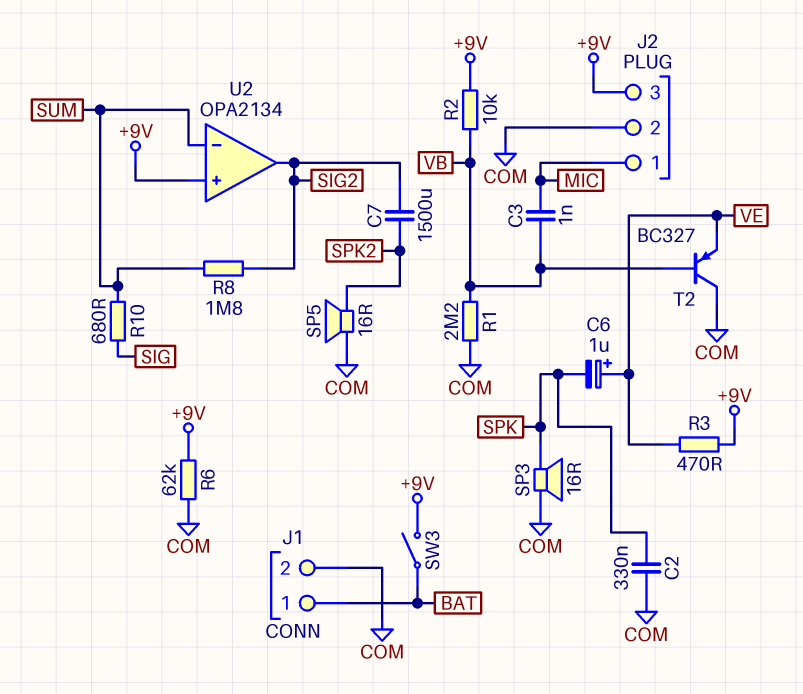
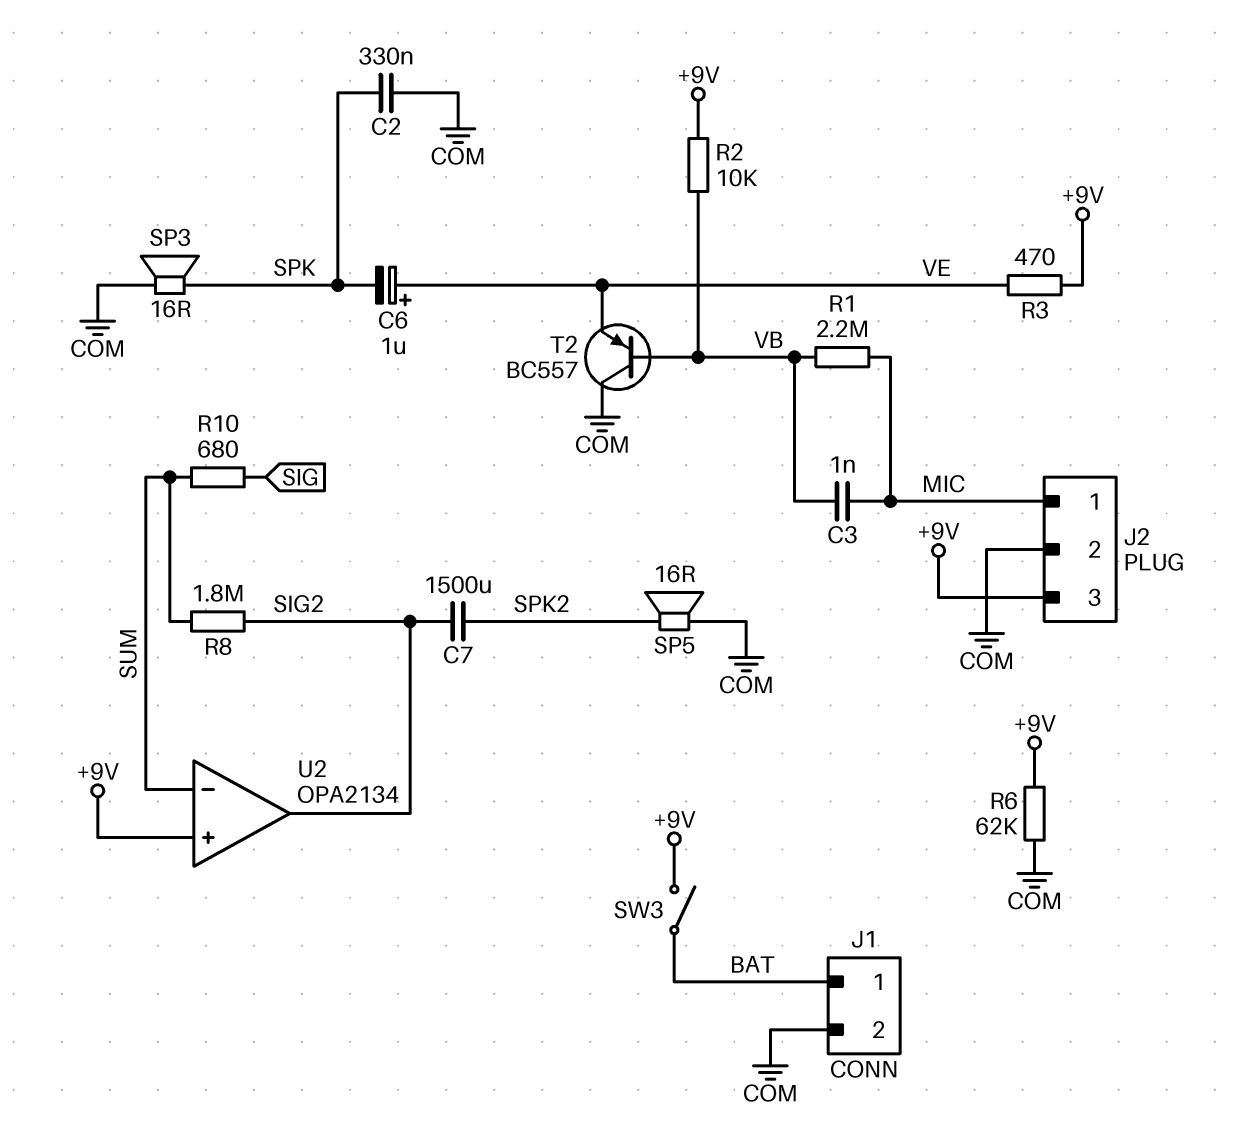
R1: 2.2M (COM, VB) -> 2.2M (MIC, VB)
T2: PNP BC327 (B VB, C COM, E VE) -> PNP BC557 (B VB, C COM, E VE)

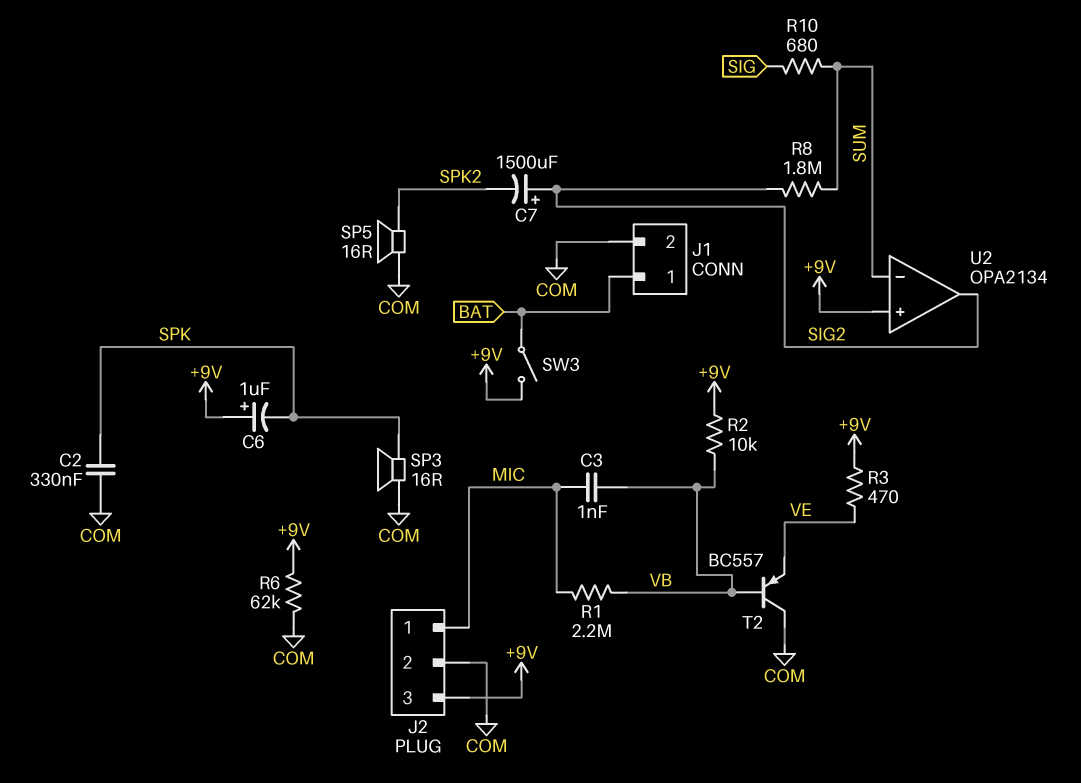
C6: 1uF (plus VE, minus SPK) -> 1uF (plus +9V, minus SPK)
C7: 1500uF (SIG2, SPK2) -> 1500uF (plus SIG2, minus SPK2)

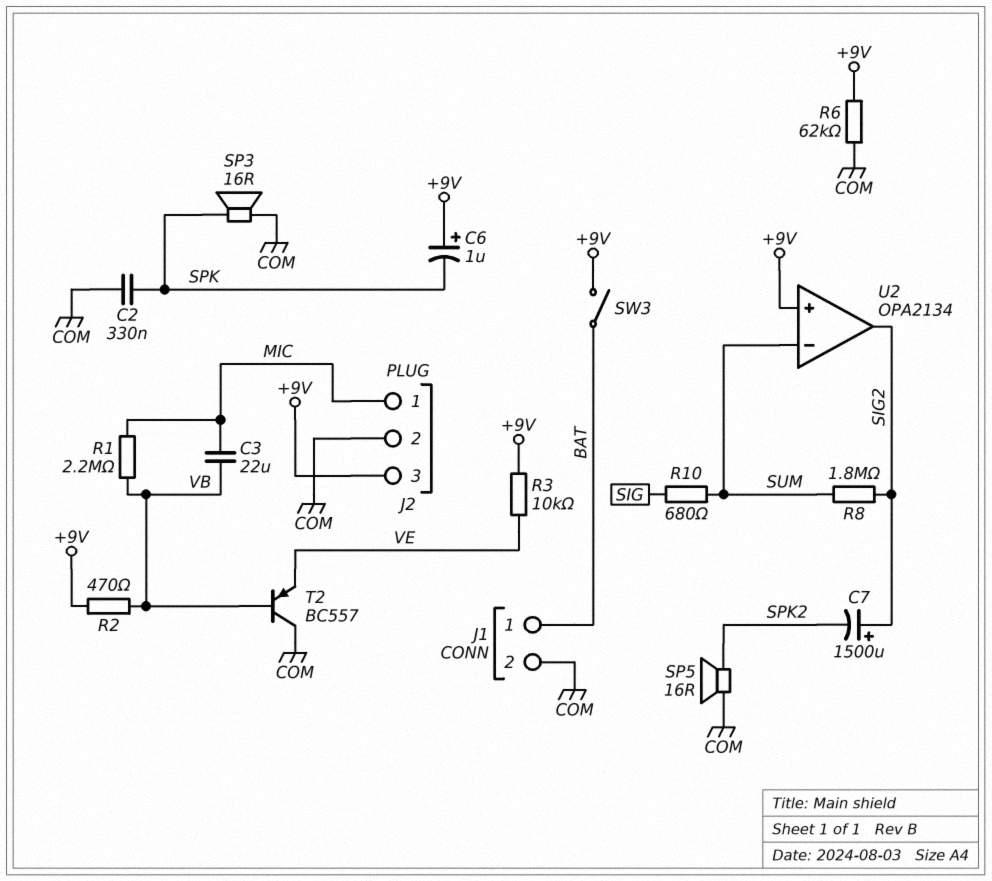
C3: 1nF (MIC, VB) -> 22uF (MIC, VB)
R2: 10k (+9V, VB) -> 470 (+9V, VB)
R3: 470 (+9V, VE) -> 10k (+9V, VE)

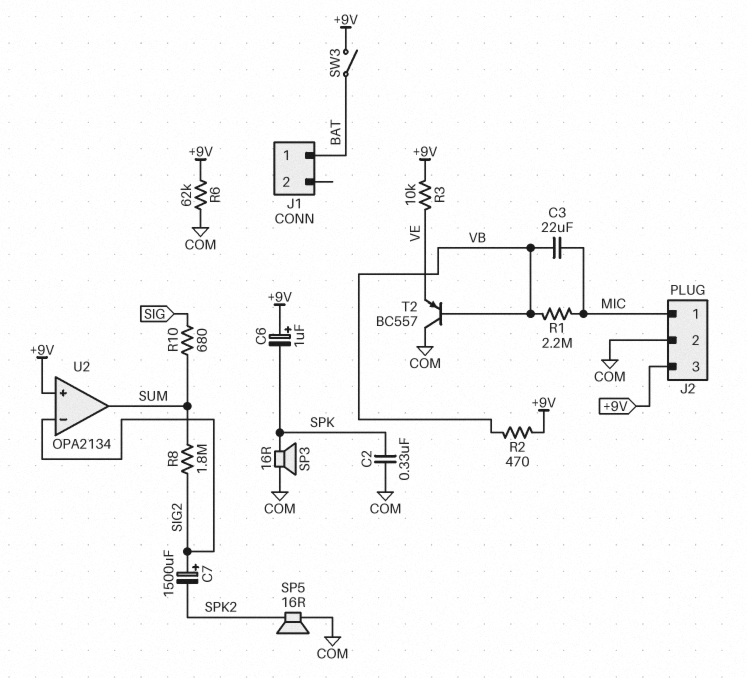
J1 pin 2: COM -> none
U2 pin in-: SUM -> SIG2
U2 pin out: SIG2 -> SUM

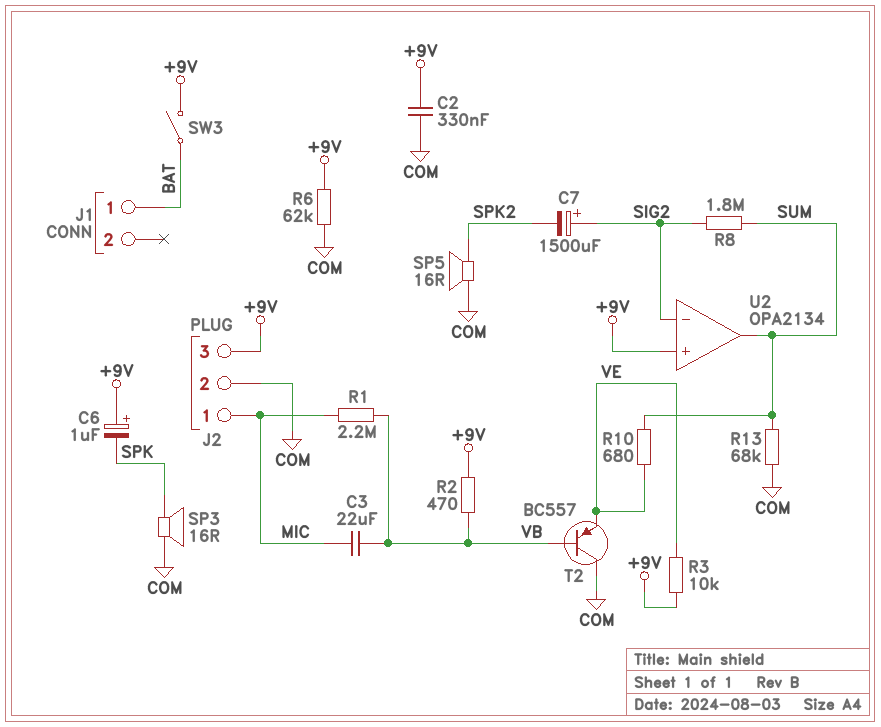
C2: 330nF (COM, SPK) -> 330nF (+9V, COM)
R10: 680 (SIG, SUM) -> 680 (SUM, VE)
R13: none -> 68k (COM, SUM)

